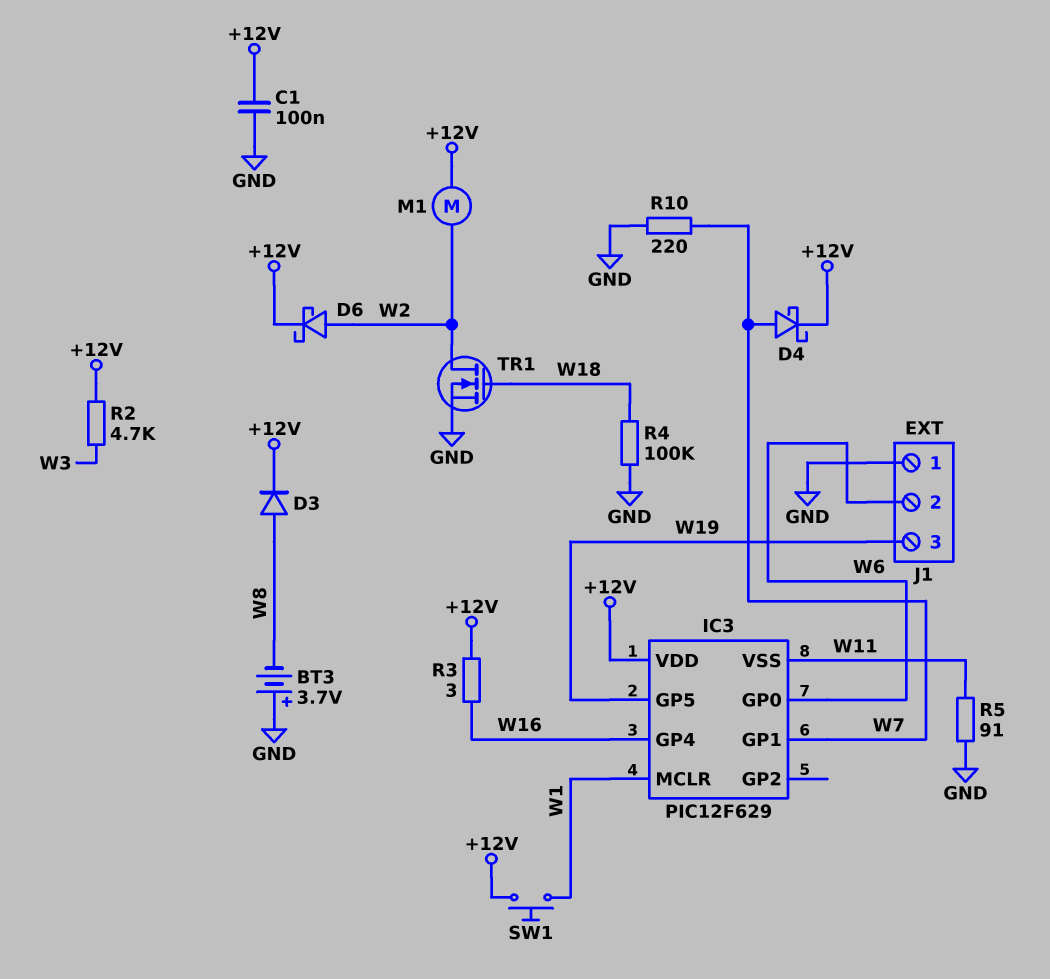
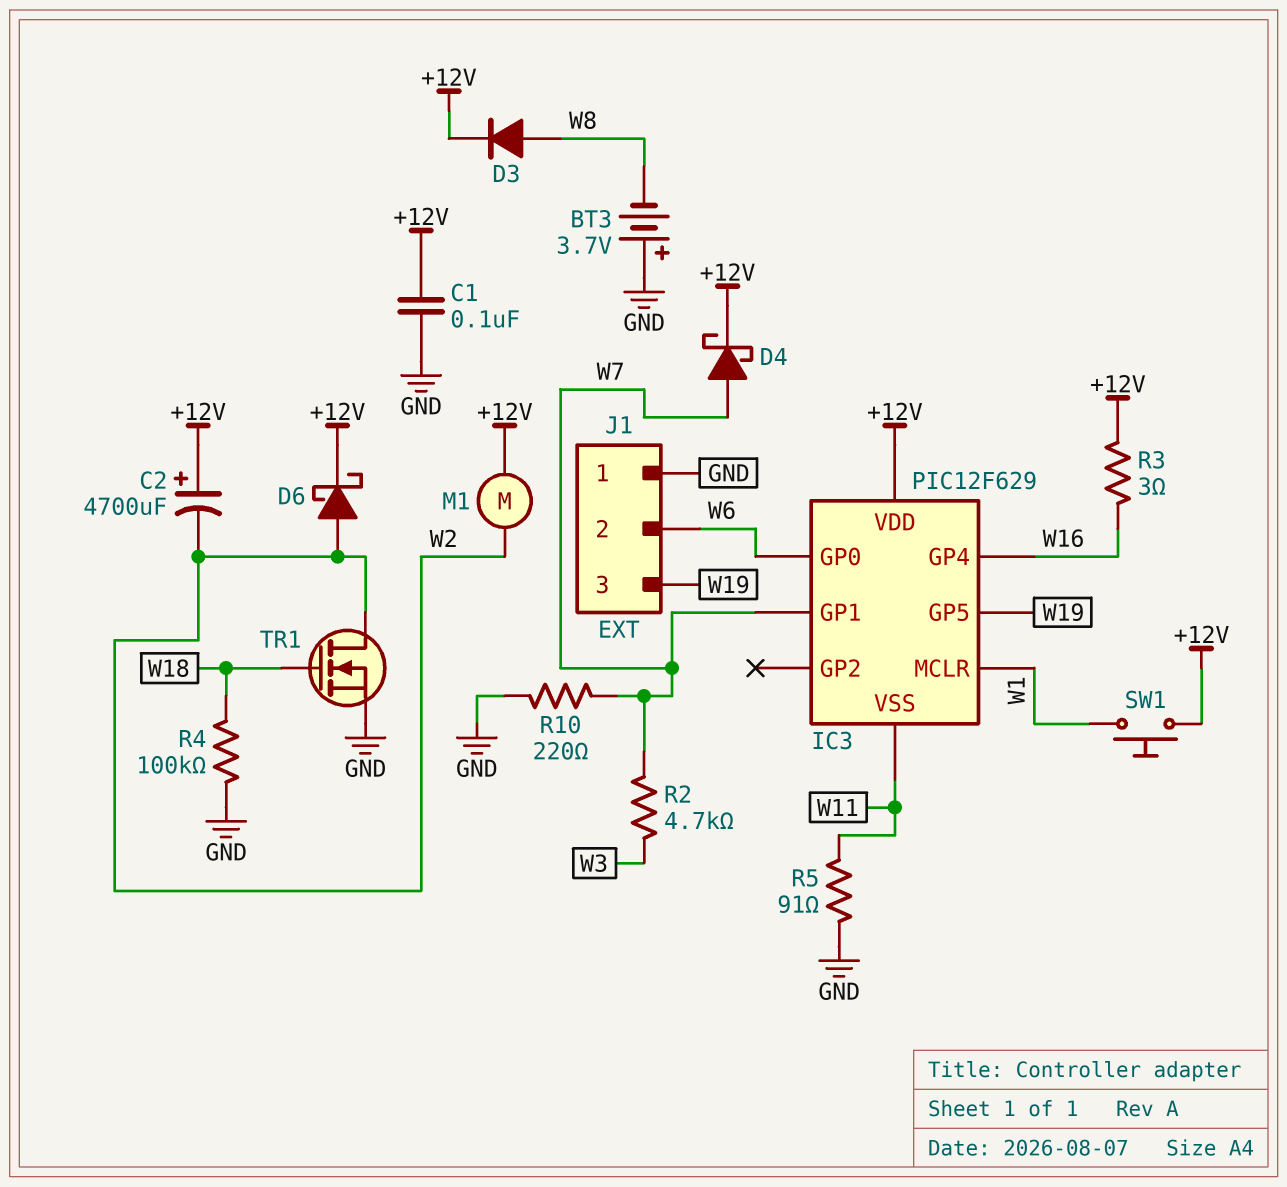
C2: none -> 4700uF (plus +12V, minus W2)
R2: 4.7k (+12V, W3) -> 4.7k (W3, W7)

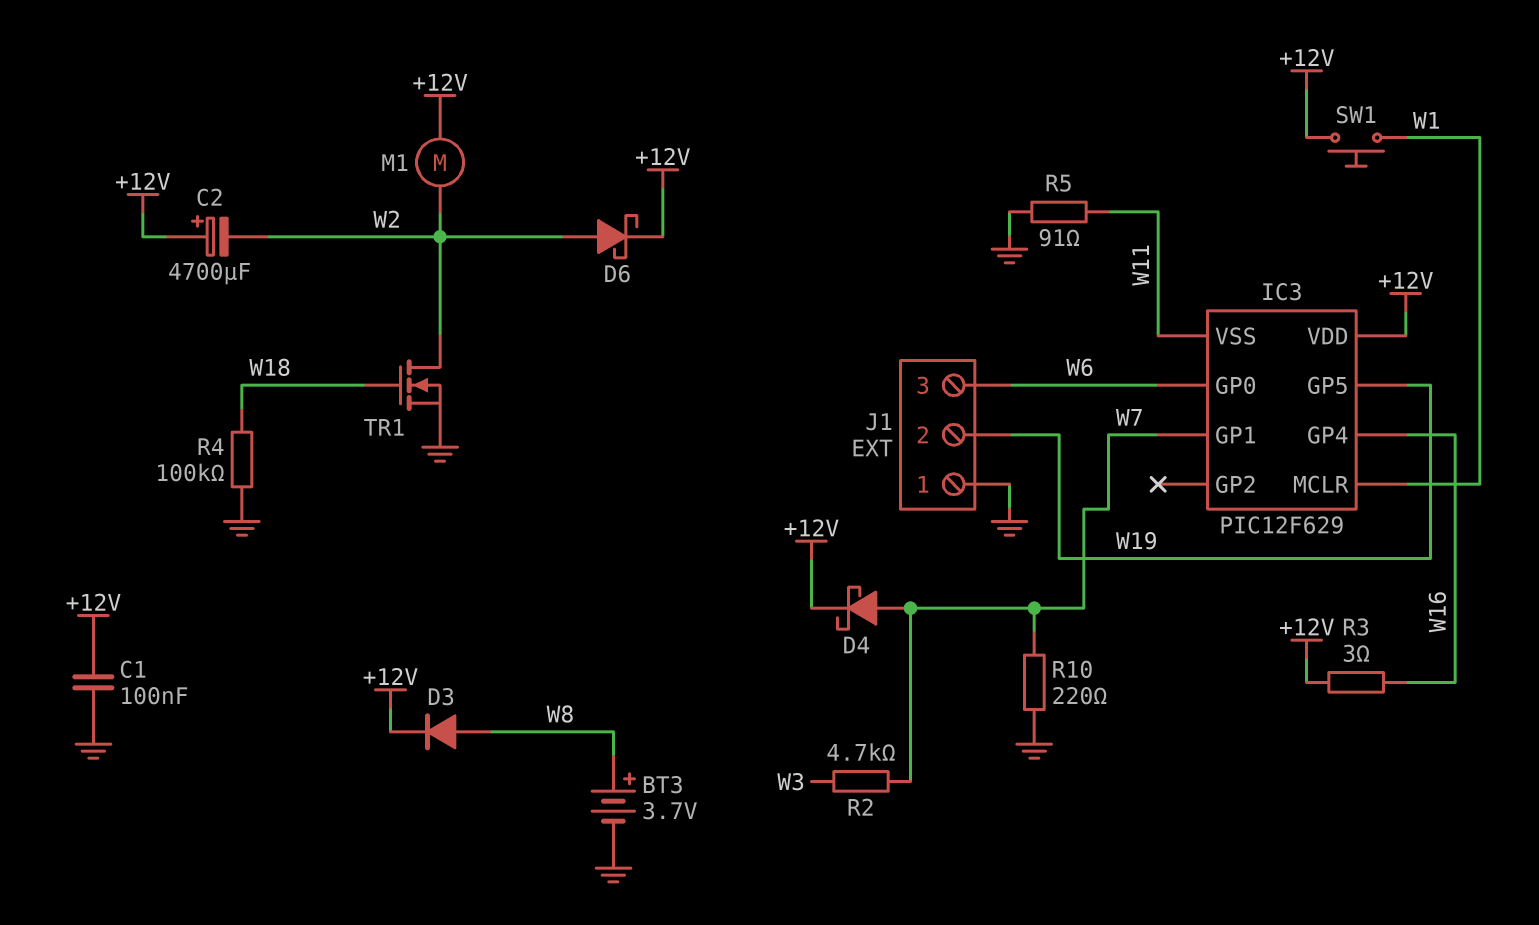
BT3: 3.7V (plus GND, minus W8) -> 3.7V (plus W8, minus GND)
J1 pin 2: W6 -> W19
J1 pin 3: W19 -> W6

